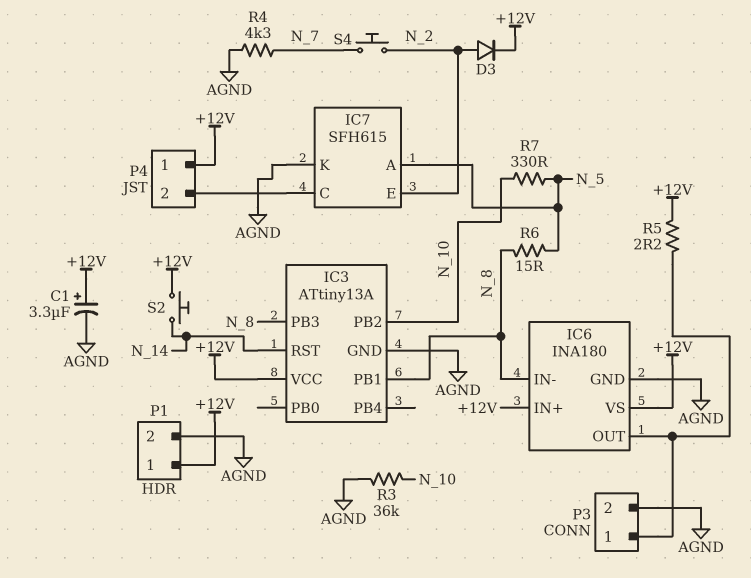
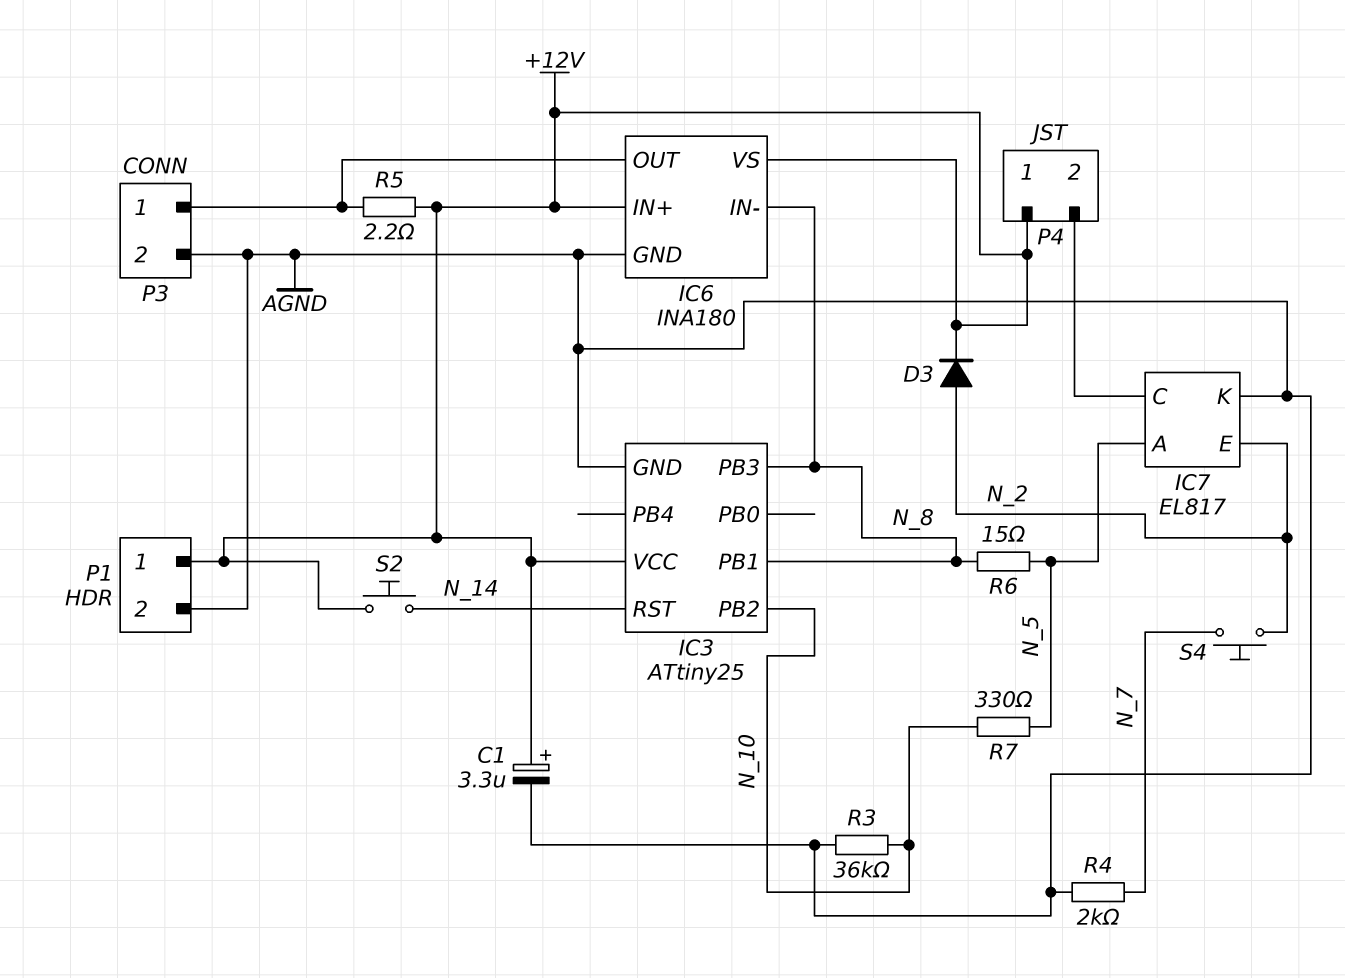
IC3: ATtiny13A -> ATtiny25
IC7: SFH615 -> EL817
R4: 4.3k (AGND, N_7) -> 2k (AGND, N_7)

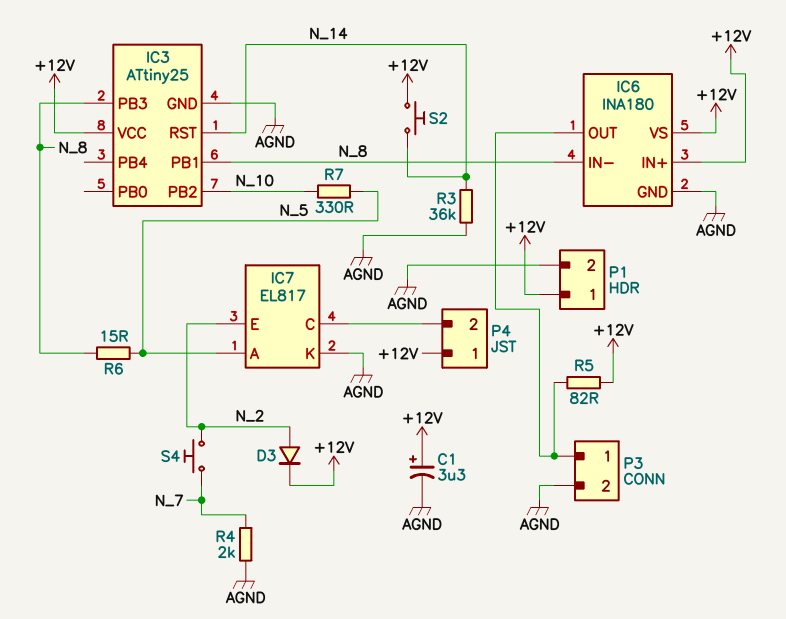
R3: 36k (AGND, N_10) -> 36k (AGND, N_14)
R5: 2.2 (+12V, IC6/OUT) -> 82 (+12V, IC6/OUT)

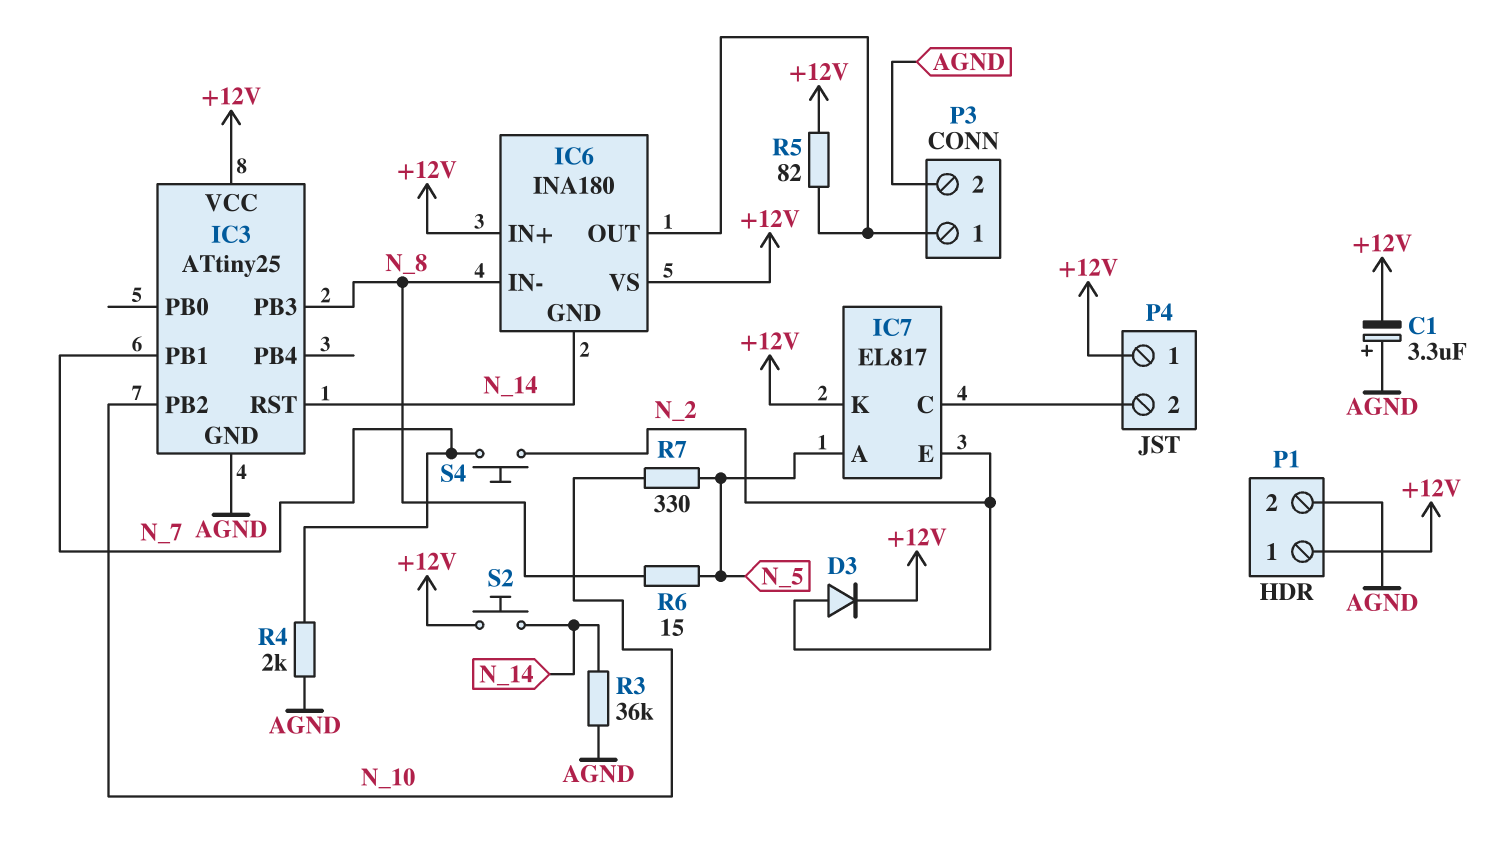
C1: 3.3uF (plus +12V, minus AGND) -> 3.3uF (plus AGND, minus +12V)
IC3 pin PB1: N_8 -> N_7
IC6 pin GND: AGND -> N_14
IC7 pin K: AGND -> +12V

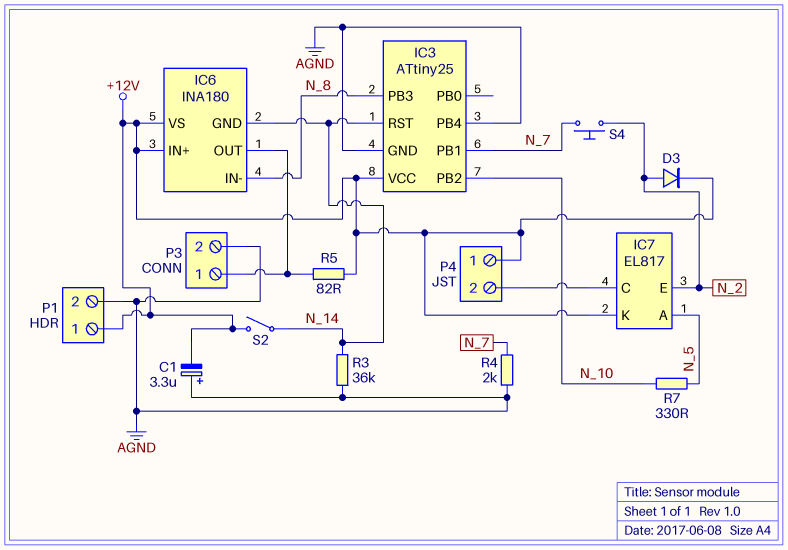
IC3 pin PB4: none -> AGND
R6: 15 (N_5, N_8) -> none
S2: button (+12V, N_14) -> switch (+12V, N_14)

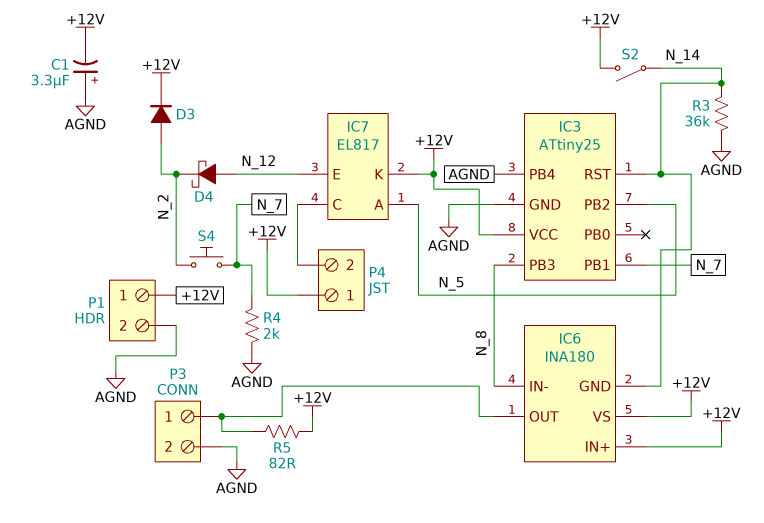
D4: none -> schottky (A N_12, K N_2)
IC3 pin PB2: N_10 -> N_5
IC7 pin E: N_2 -> N_12
R7: 330 (N_5, N_10) -> none

